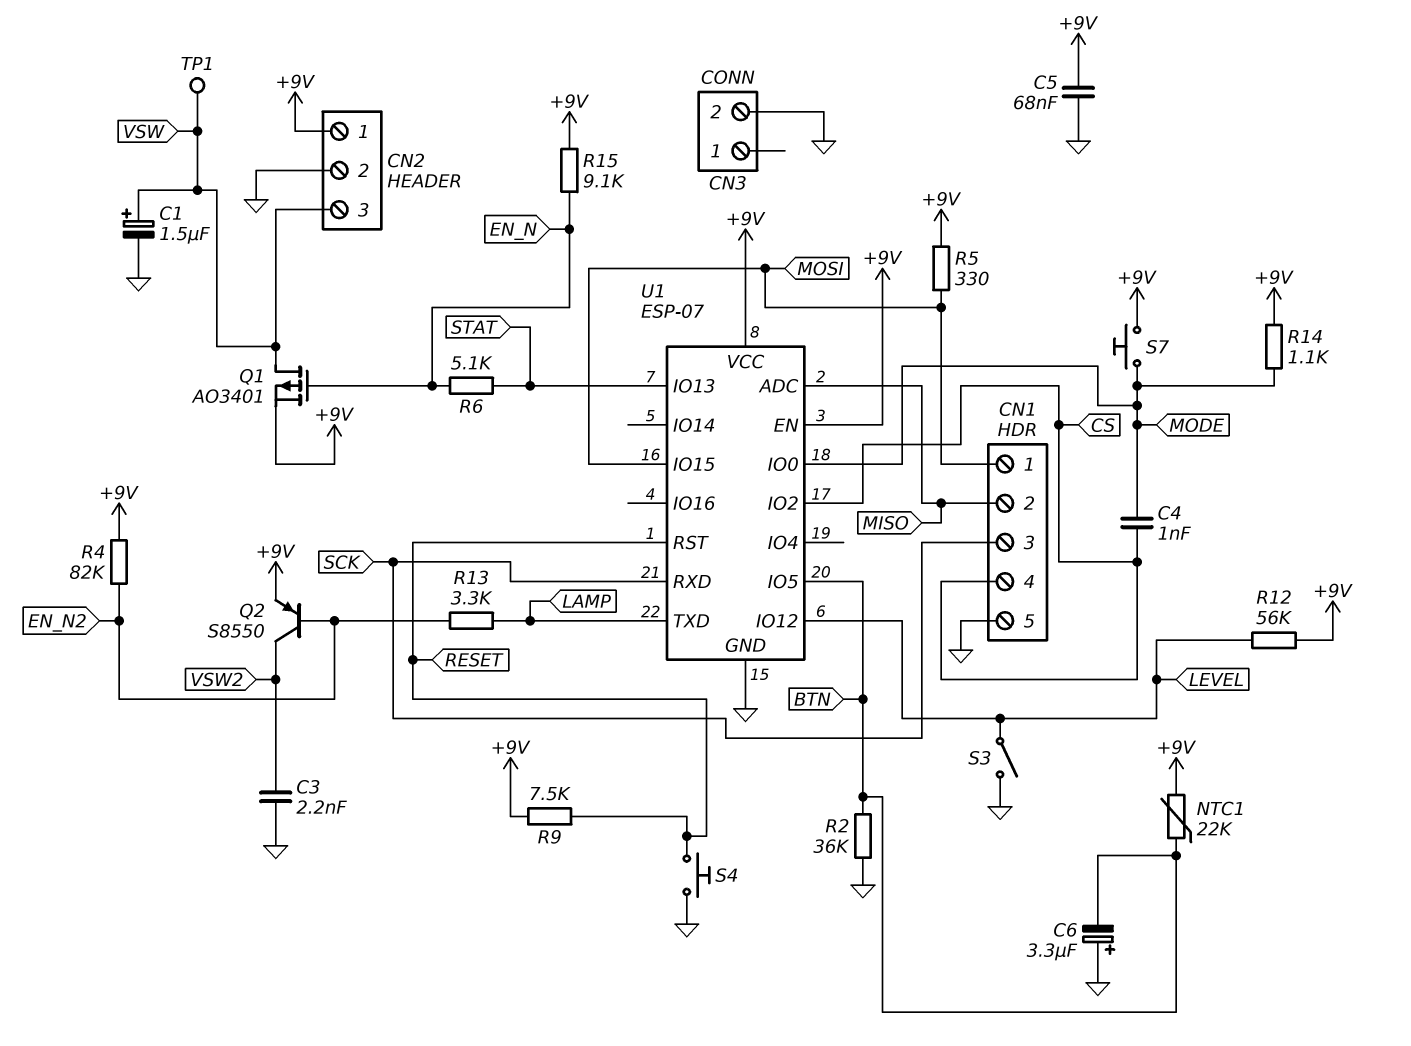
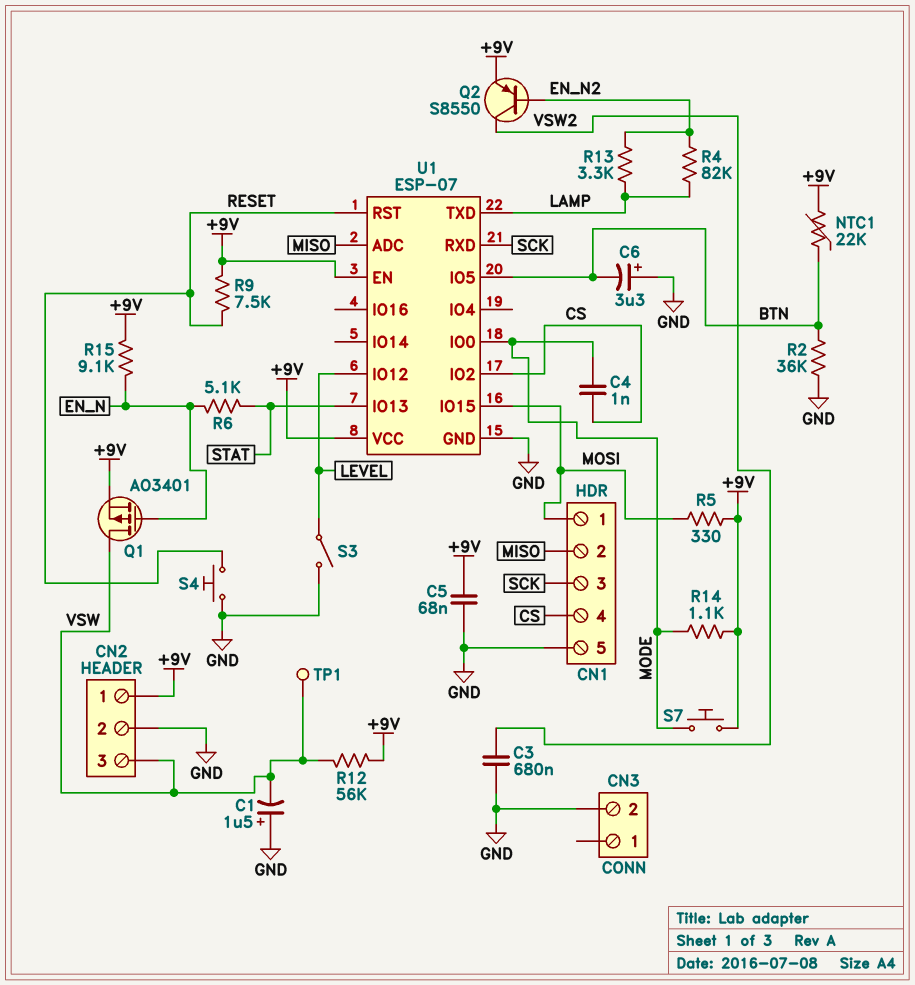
C1: 1.5uF (plus VSW, minus GND) -> 1.5uF (plus GND, minus VSW)
C3: 2.2nF (GND, VSW2) -> 680nF (GND, VSW2)
R4: 82k (+9V, EN_N2) -> 82k (EN_N2, LAMP)
R12: 56k (+9V, LEVEL) -> 56k (+9V, VSW)

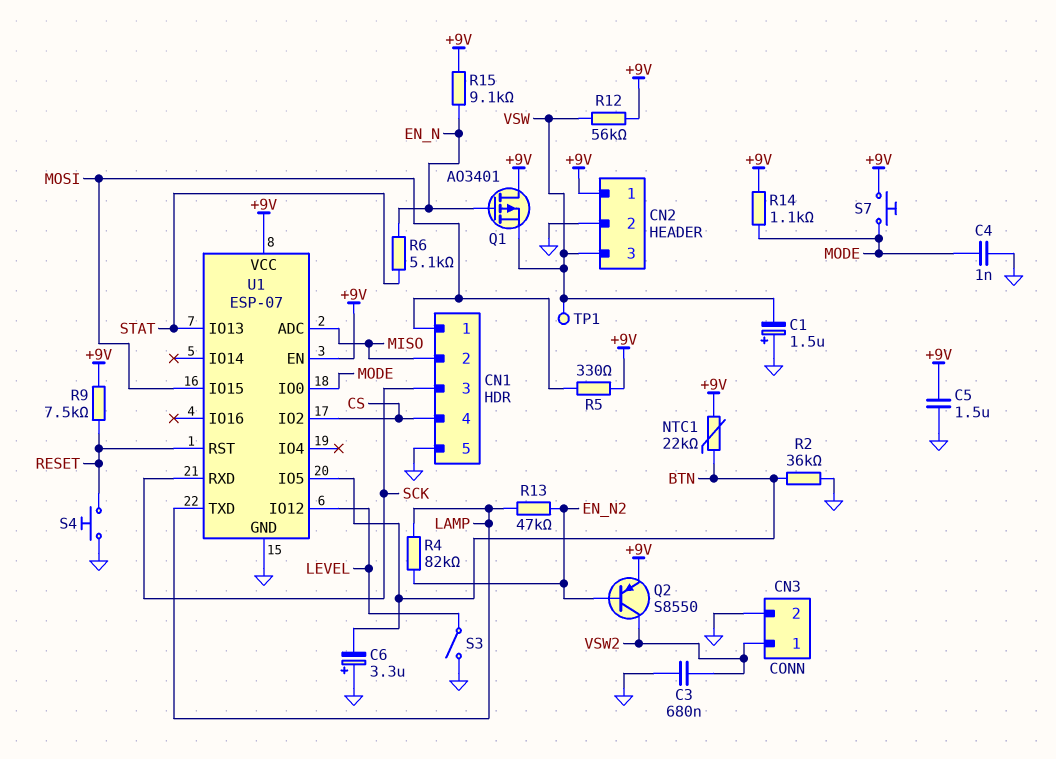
C4: 1nF (CS, MODE) -> 1nF (GND, MODE)
C5: 68nF (+9V, GND) -> 1.5uF (+9V, GND)
CN3 pin 1: none -> VSW2
Q1: PMOS AO3401 (G EN_N, D VSW, S +9V) -> PMOS AO3401 (G EN_N, D +9V, S VSW)
R13: 3.3k (EN_N2, LAMP) -> 47k (EN_N2, LAMP)

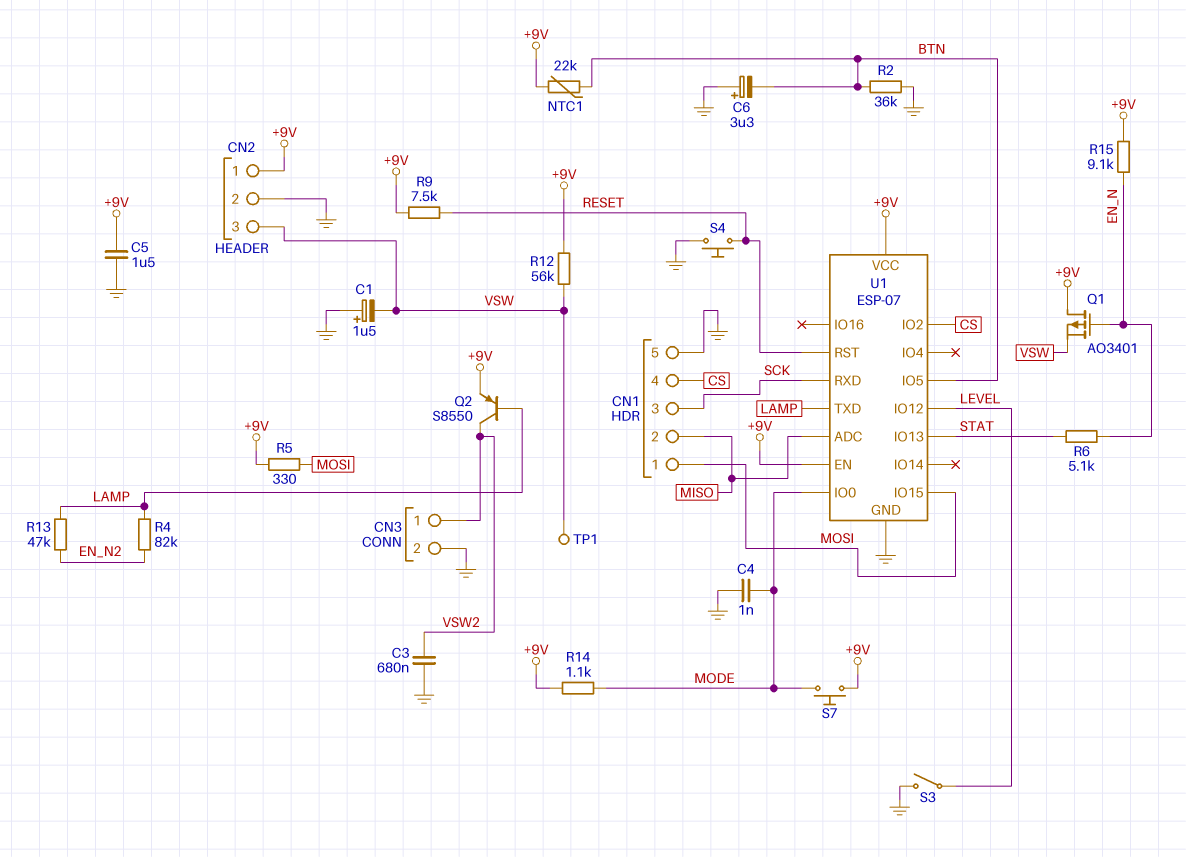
Q2: PNP S8550 (B EN_N2, C VSW2, E +9V) -> PNP S8550 (B LAMP, C VSW2, E +9V)

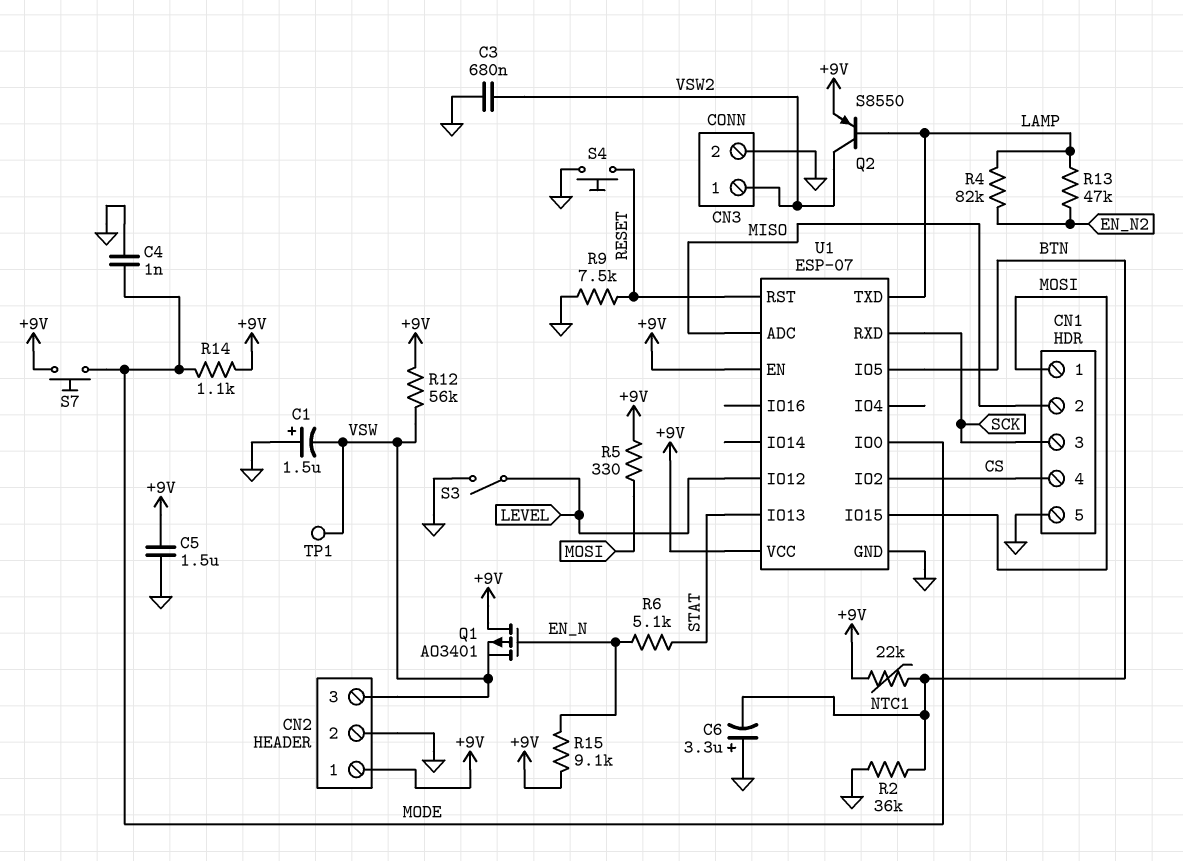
R9: 7.5k (+9V, RESET) -> 7.5k (GND, RESET)

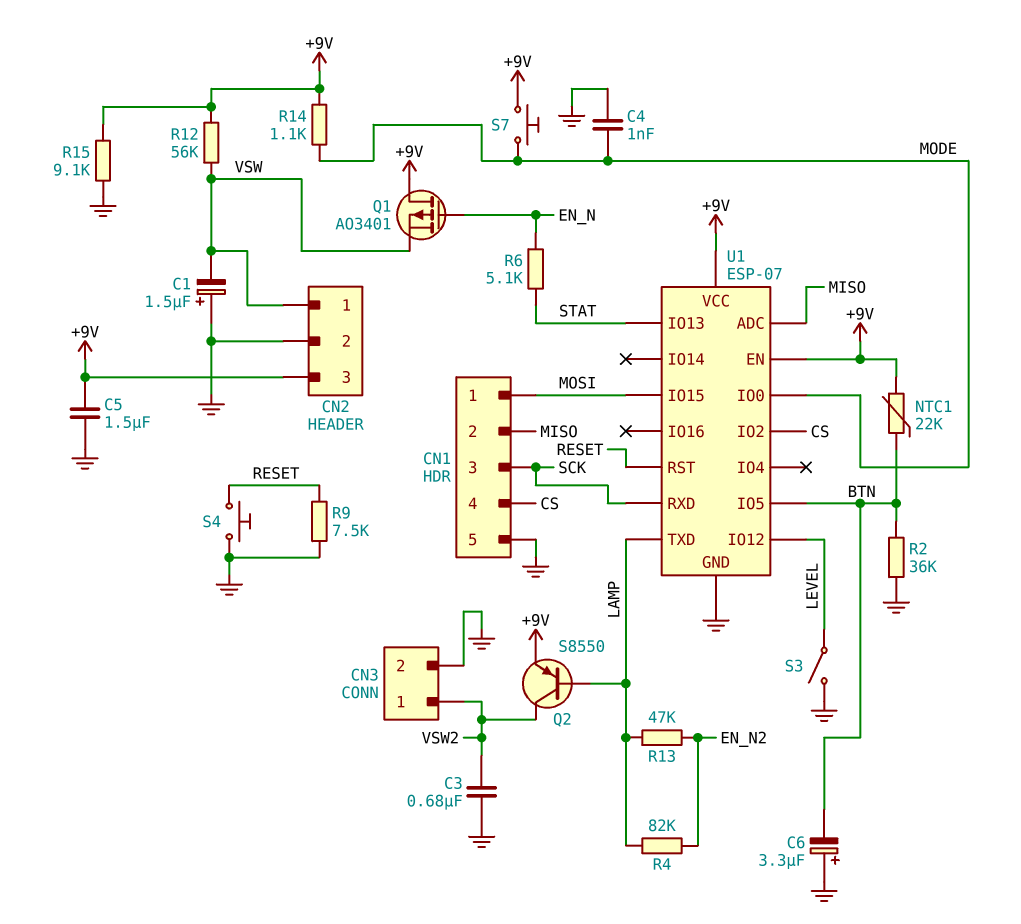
CN2 pin 1: +9V -> VSW
CN2 pin 3: VSW -> +9V
R5: 330 (+9V, MOSI) -> none
R15: 9.1k (+9V, EN_N) -> 9.1k (+9V, GND)
TP1: test point (VSW) -> none

